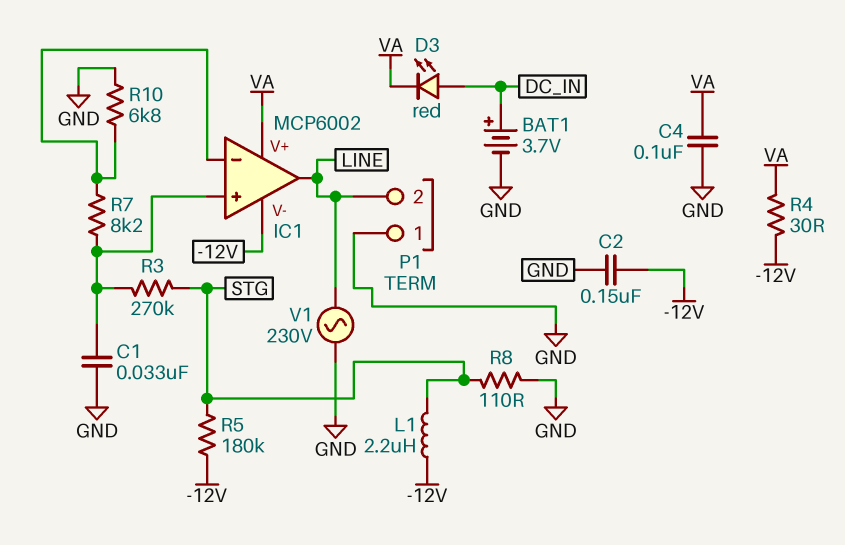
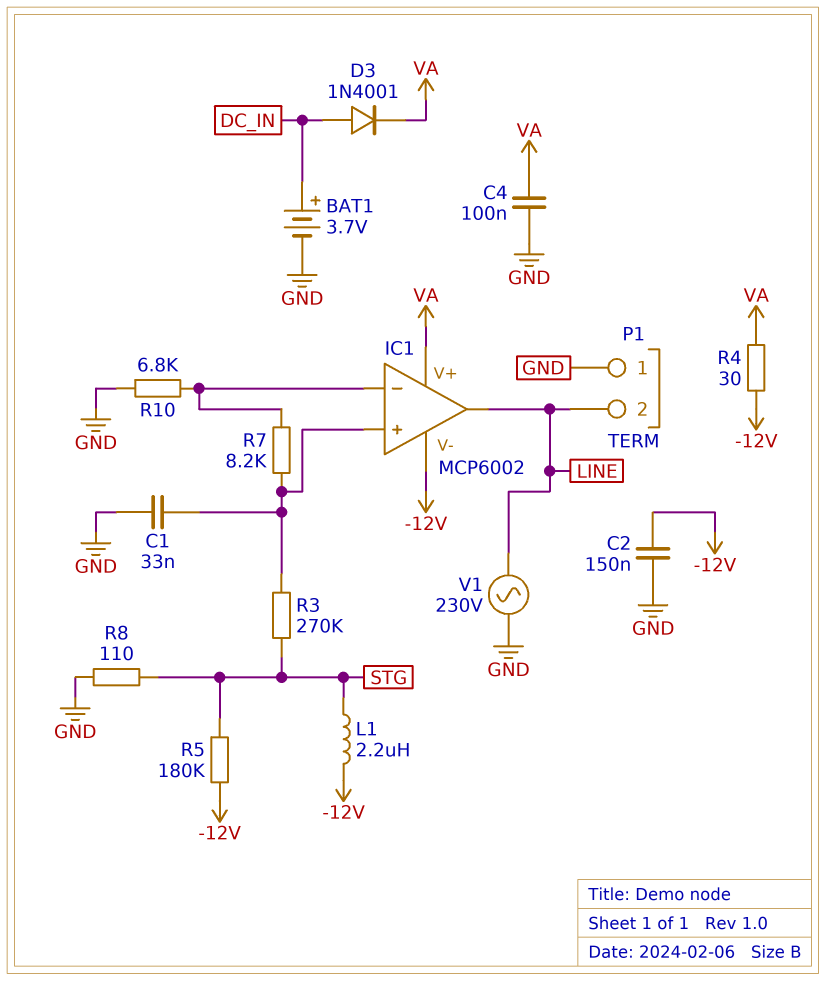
D3: LED red (A DC_IN, K VA) -> diode 1N4001 (A DC_IN, K VA)

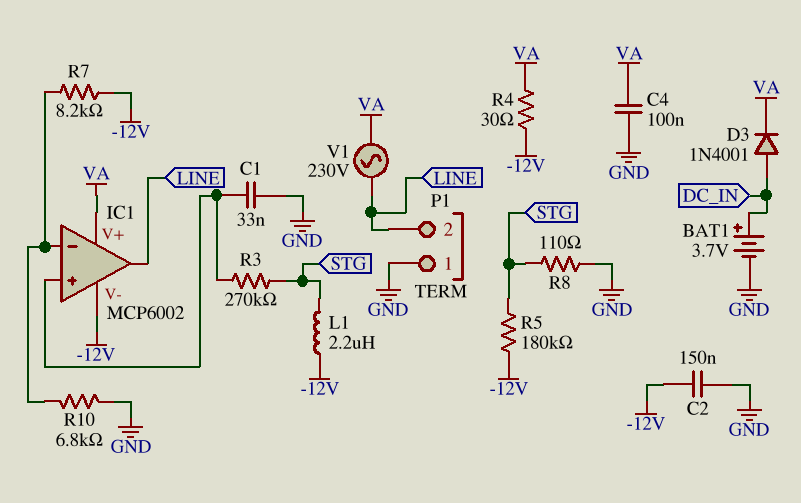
R7: 8.2k (IC1/in+, IC1/in-) -> 8.2k (-12V, IC1/in-)
V1: AC 230V (GND, LINE) -> AC 230V (LINE, VA)

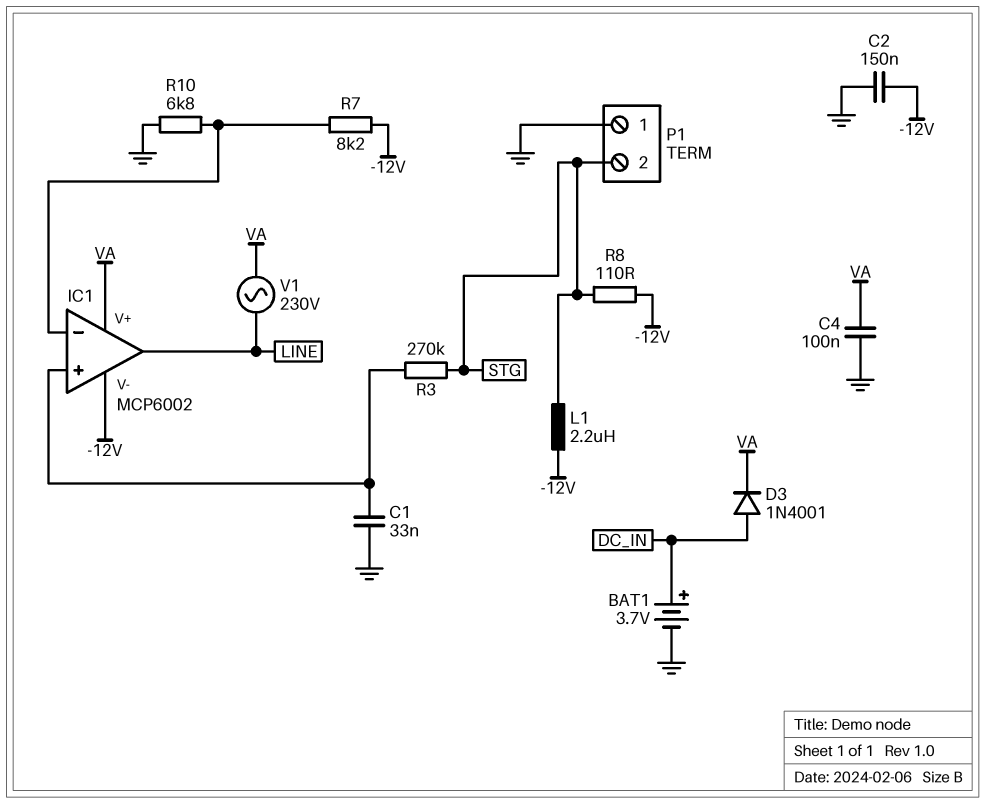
P1 pin 2: LINE -> STG
R4: 30 (-12V, VA) -> none
R5: 180k (-12V, STG) -> none
R8: 110 (GND, STG) -> 110 (-12V, STG)

